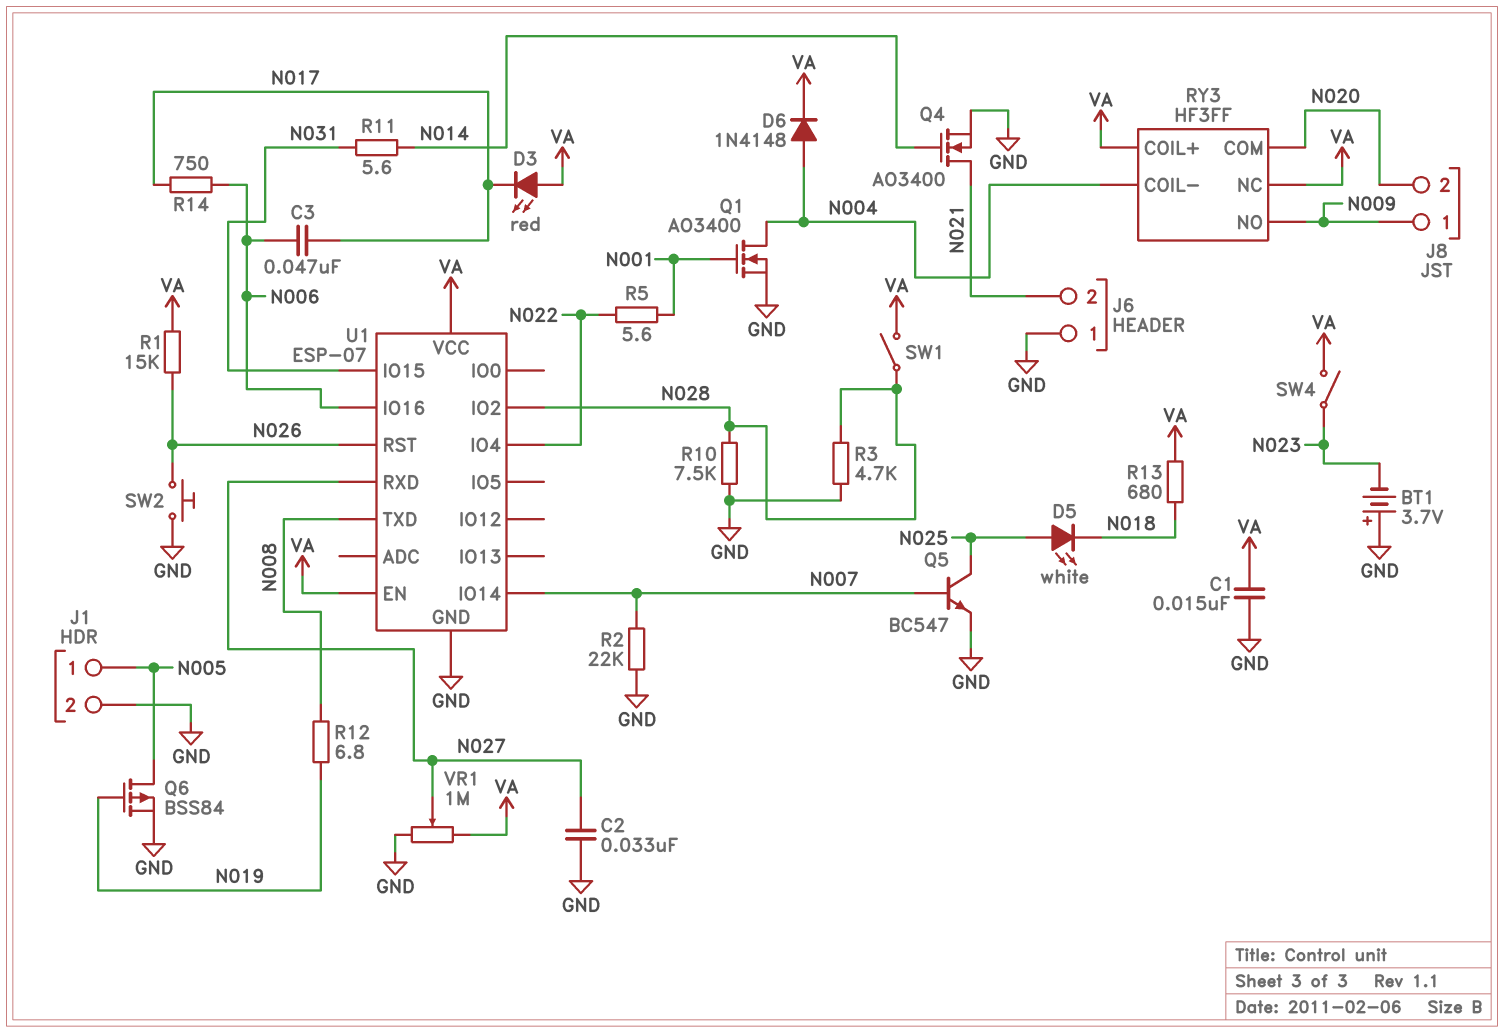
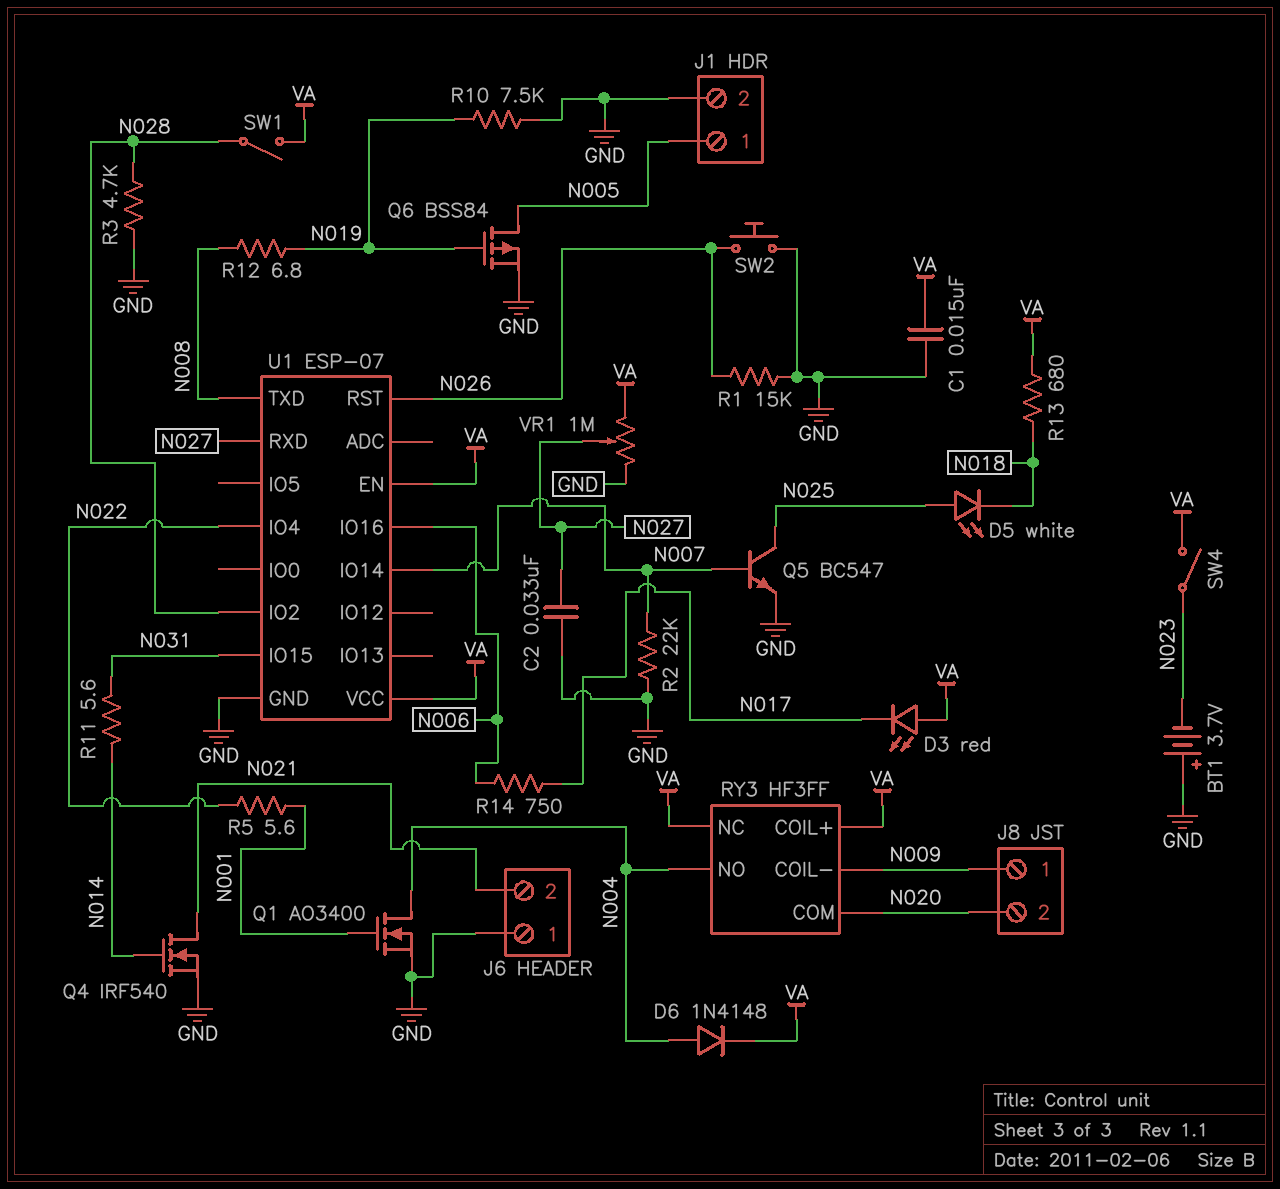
C3: 47nF (N006, N017) -> none
Q4: NMOS AO3400 (G N014, D N021, S GND) -> NMOS IRF540 (G N014, D N021, S GND)
R1: 15k (N026, VA) -> 15k (GND, N026)
R10: 7.5k (GND, N028) -> 7.5k (GND, N019)
RY3 pin COIL-: N004 -> N009
RY3 pin NO: N009 -> N004

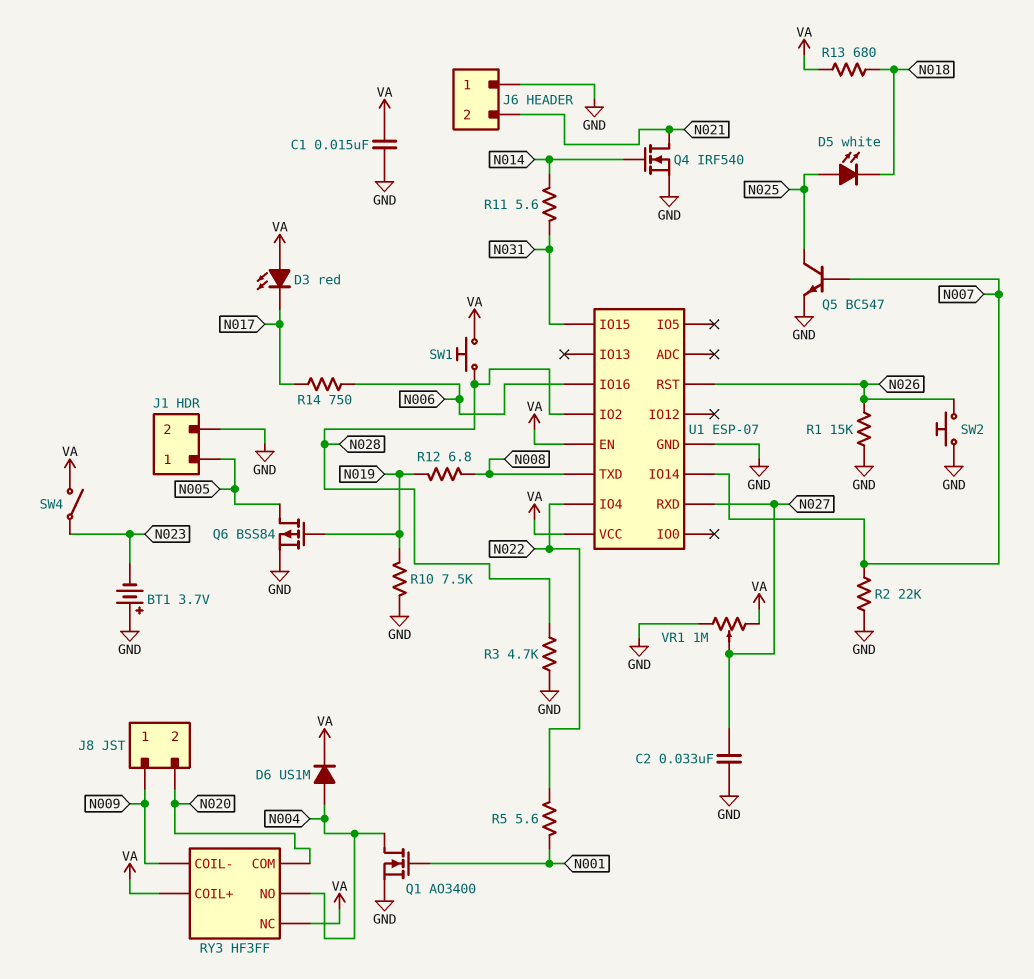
D6: diode 1N4148 (A N004, K VA) -> diode US1M (A N004, K VA)
SW1: switch (N028, VA) -> button (N028, VA)

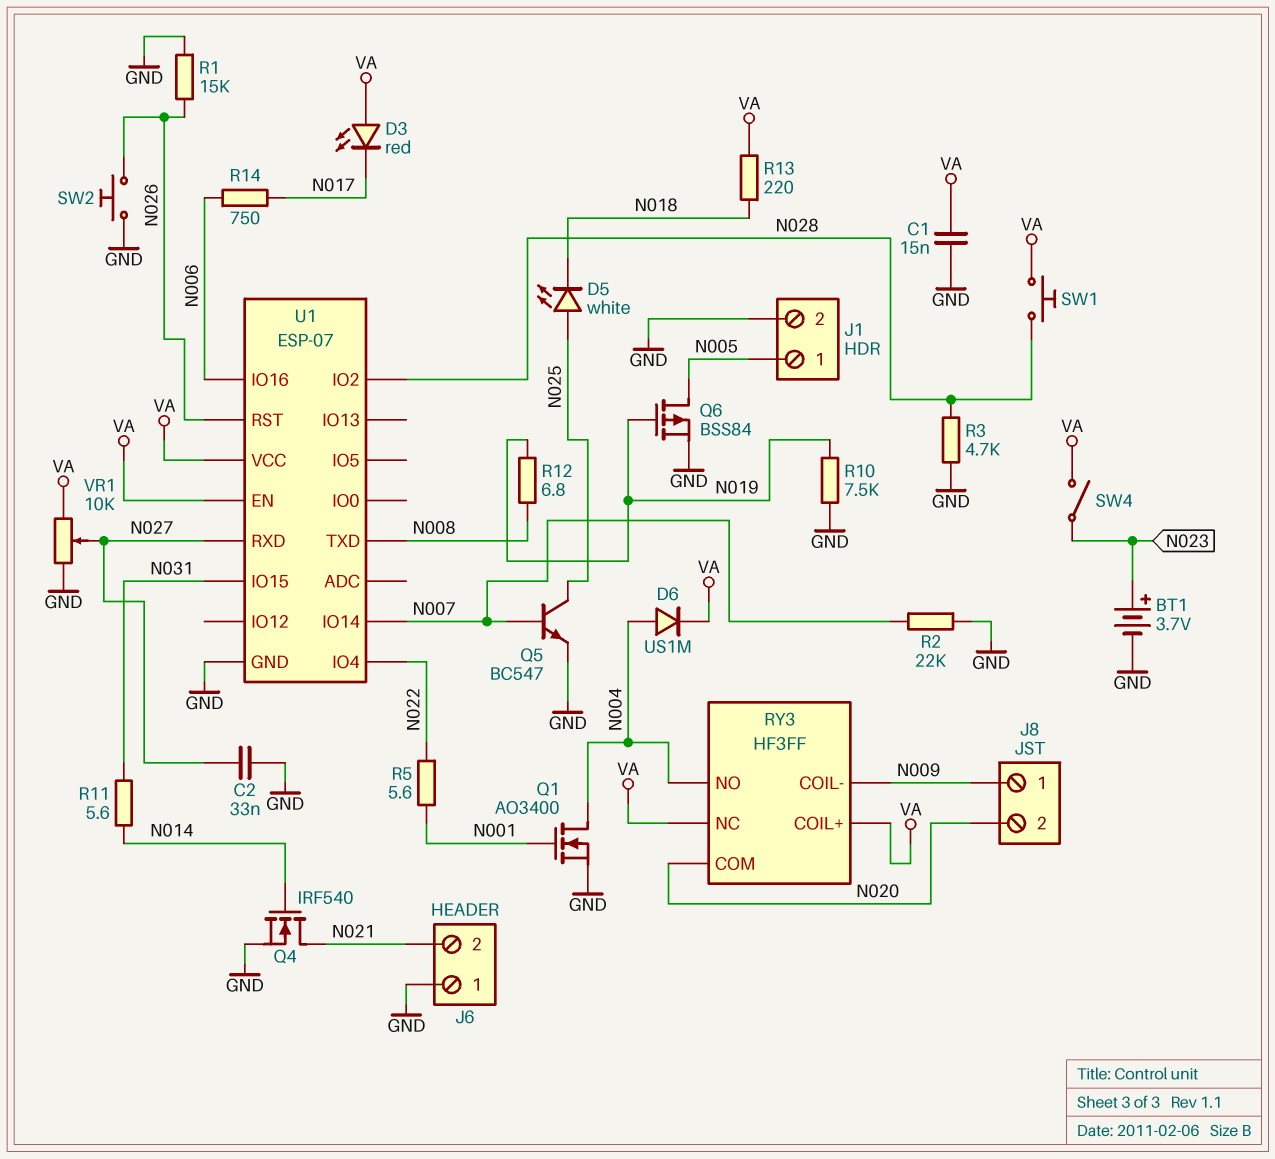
BT1: 3.7V (plus GND, minus N023) -> 3.7V (plus N023, minus GND)
R13: 680 (N018, VA) -> 220 (N018, VA)
VR1: 1M (GND, VA, wiper N027) -> 10k (GND, VA, wiper N027)

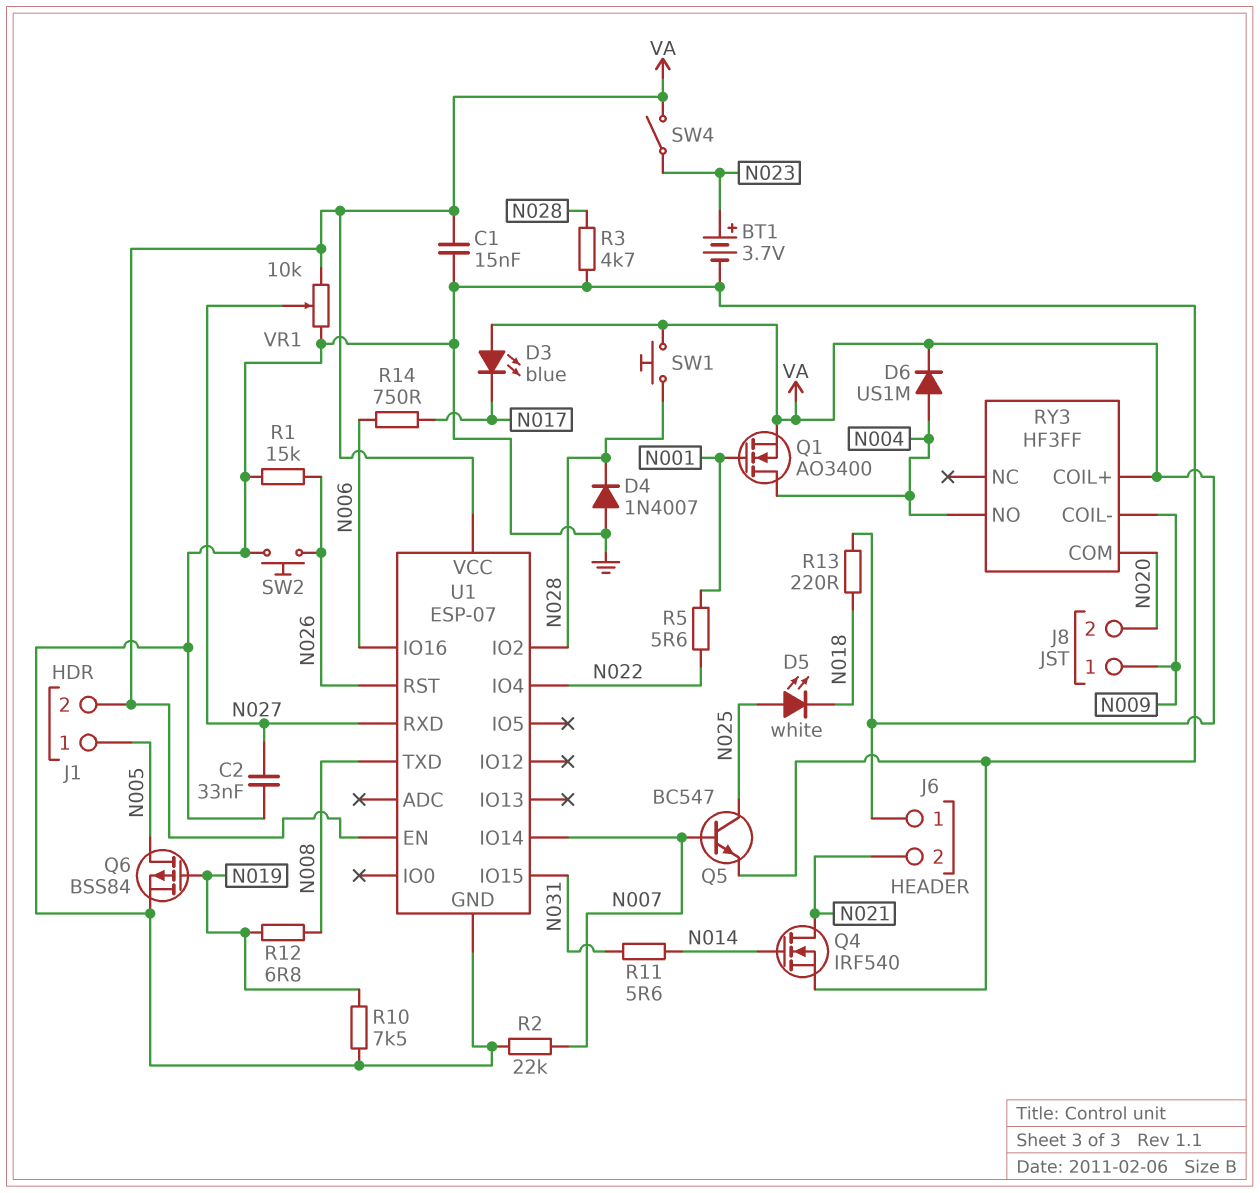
D3: LED red (A VA, K N017) -> LED blue (A VA, K N017)
D4: none -> diode 1N4007 (A GND, K N028)
J1 pin 2: GND -> VA
J6 pin 1: GND -> VA
Q1: NMOS AO3400 (G N001, D N004, S GND) -> NMOS AO3400 (G N001, D N004, S VA)
RY3 pin NC: VA -> none

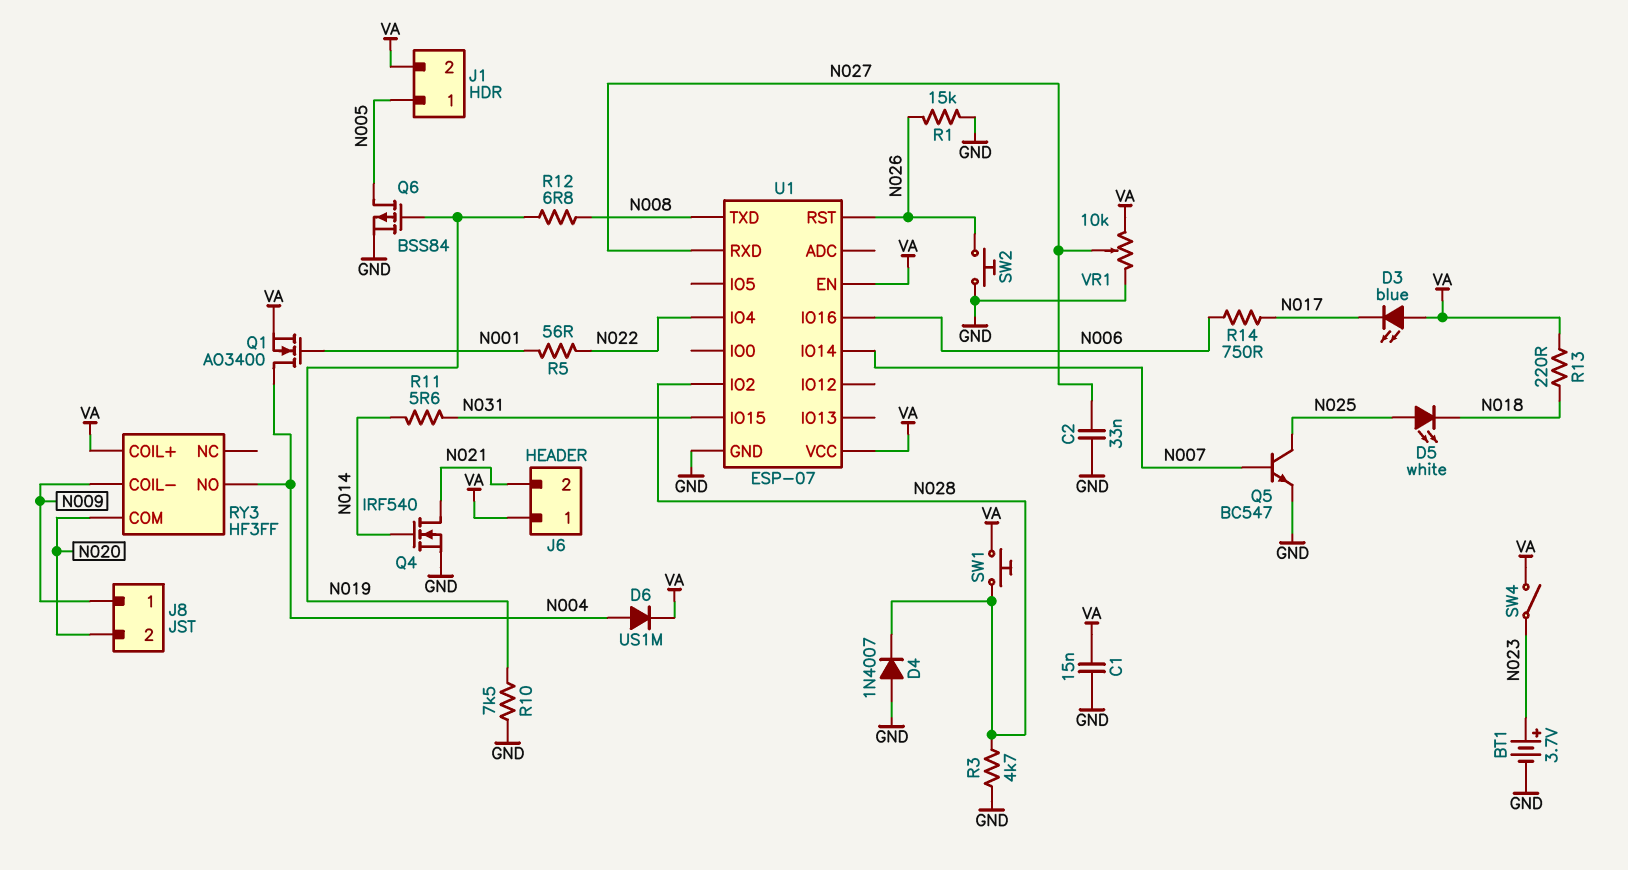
R2: 22k (GND, N007) -> none
R5: 5.6 (N001, N022) -> 56 (N001, N022)

